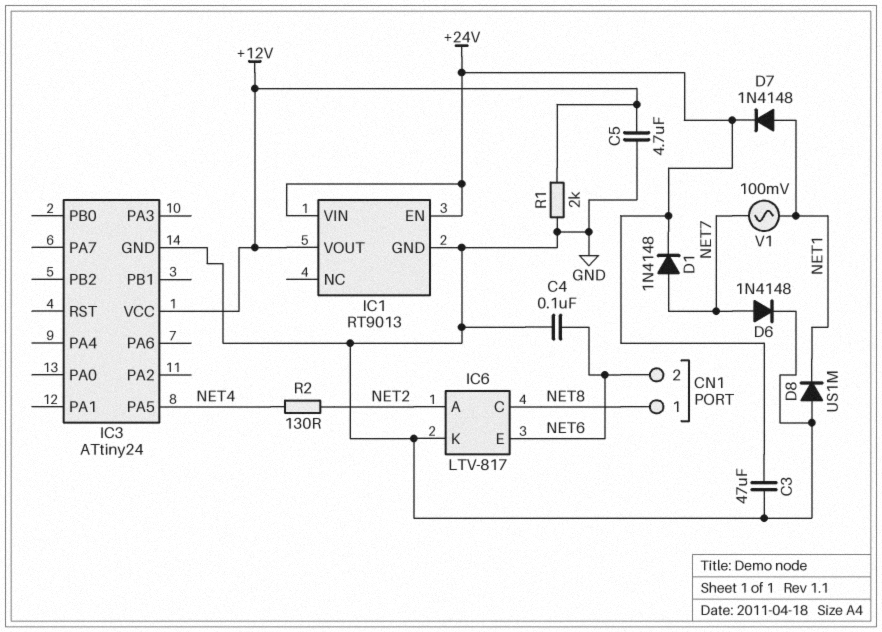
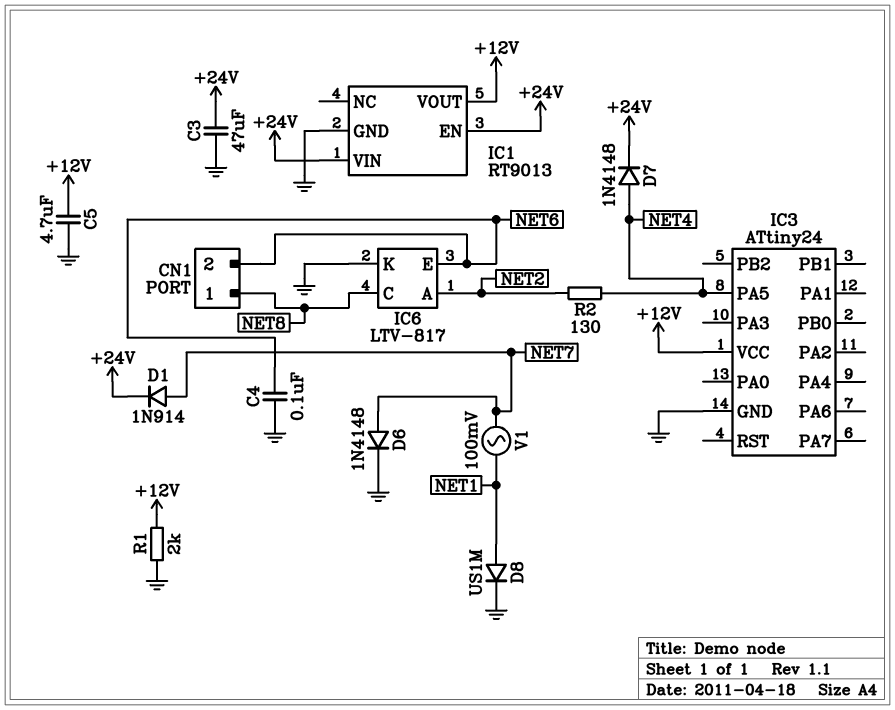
D1: diode 1N4148 (A NET7, K +24V) -> diode 1N914 (A NET7, K +24V)
D7: diode 1N4148 (A NET1, K +24V) -> diode 1N4148 (A NET4, K +24V)
D8: diode US1M (A GND, K NET1) -> diode US1M (A NET1, K GND)

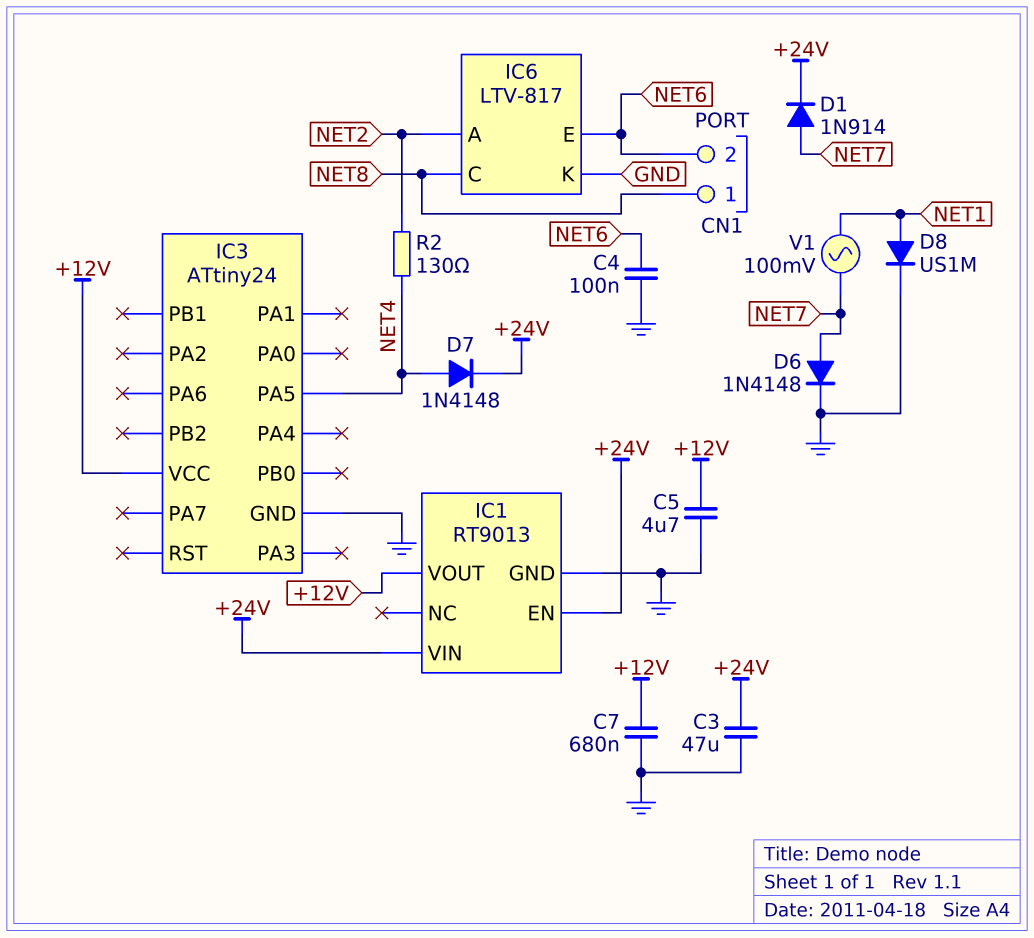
C7: none -> 680nF (+12V, GND)
R1: 2k (+12V, GND) -> none

